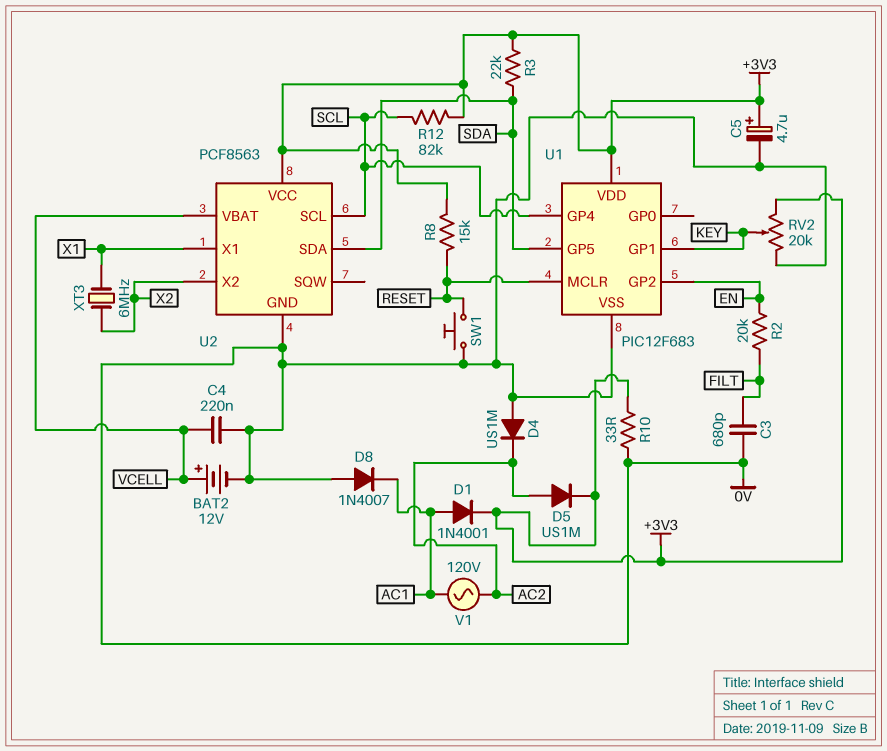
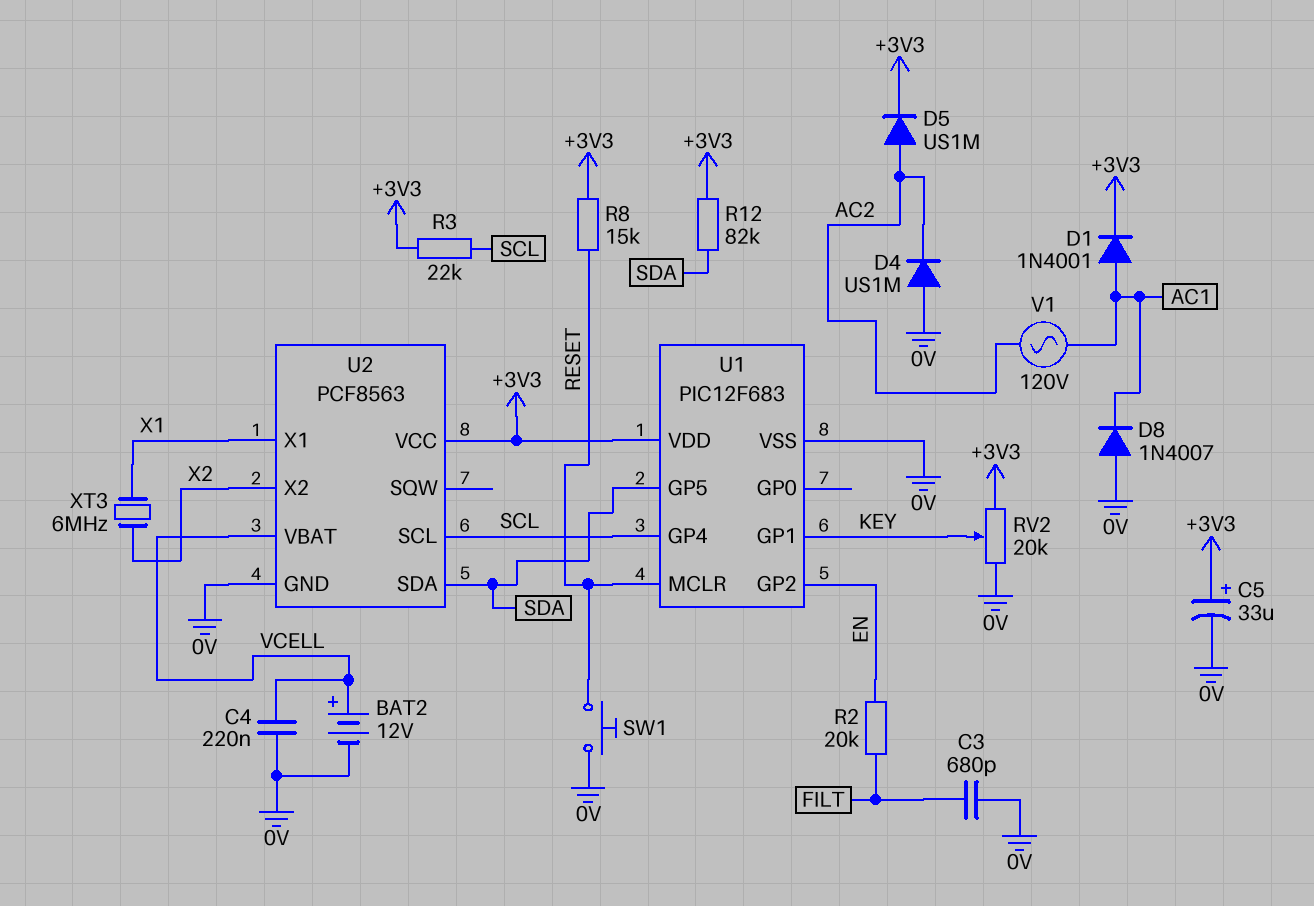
C5: 4.7uF (plus +3V3, minus 0V) -> 33uF (plus +3V3, minus 0V)
R3: 22k (+3V3, SDA) -> 22k (+3V3, SCL)
R10: 33 (+3V3, 0V) -> none
R12: 82k (+3V3, SCL) -> 82k (+3V3, SDA)

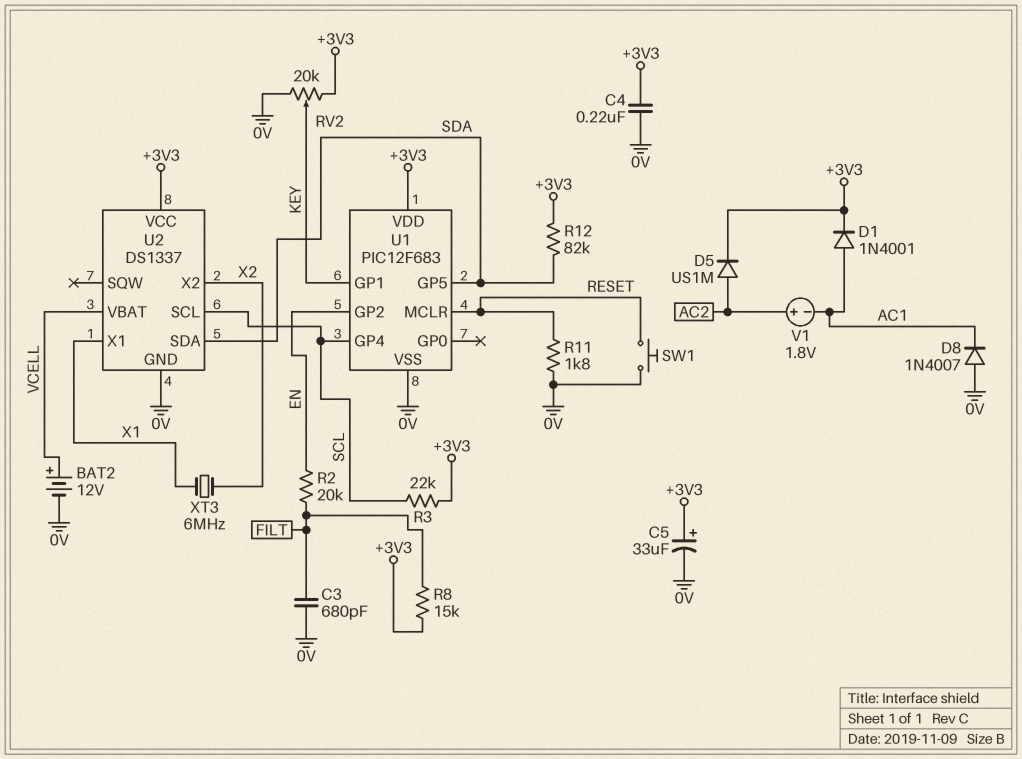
C4: 220nF (0V, VCELL) -> 220nF (+3V3, 0V)
D4: diode US1M (A 0V, K AC2) -> none
R8: 15k (+3V3, RESET) -> 15k (+3V3, FILT)
R11: none -> 1.8k (0V, RESET)
U2: PCF8563 -> DS1337
V1: AC 120V (AC1, AC2) -> 1.8V (plus AC2, minus AC1)

